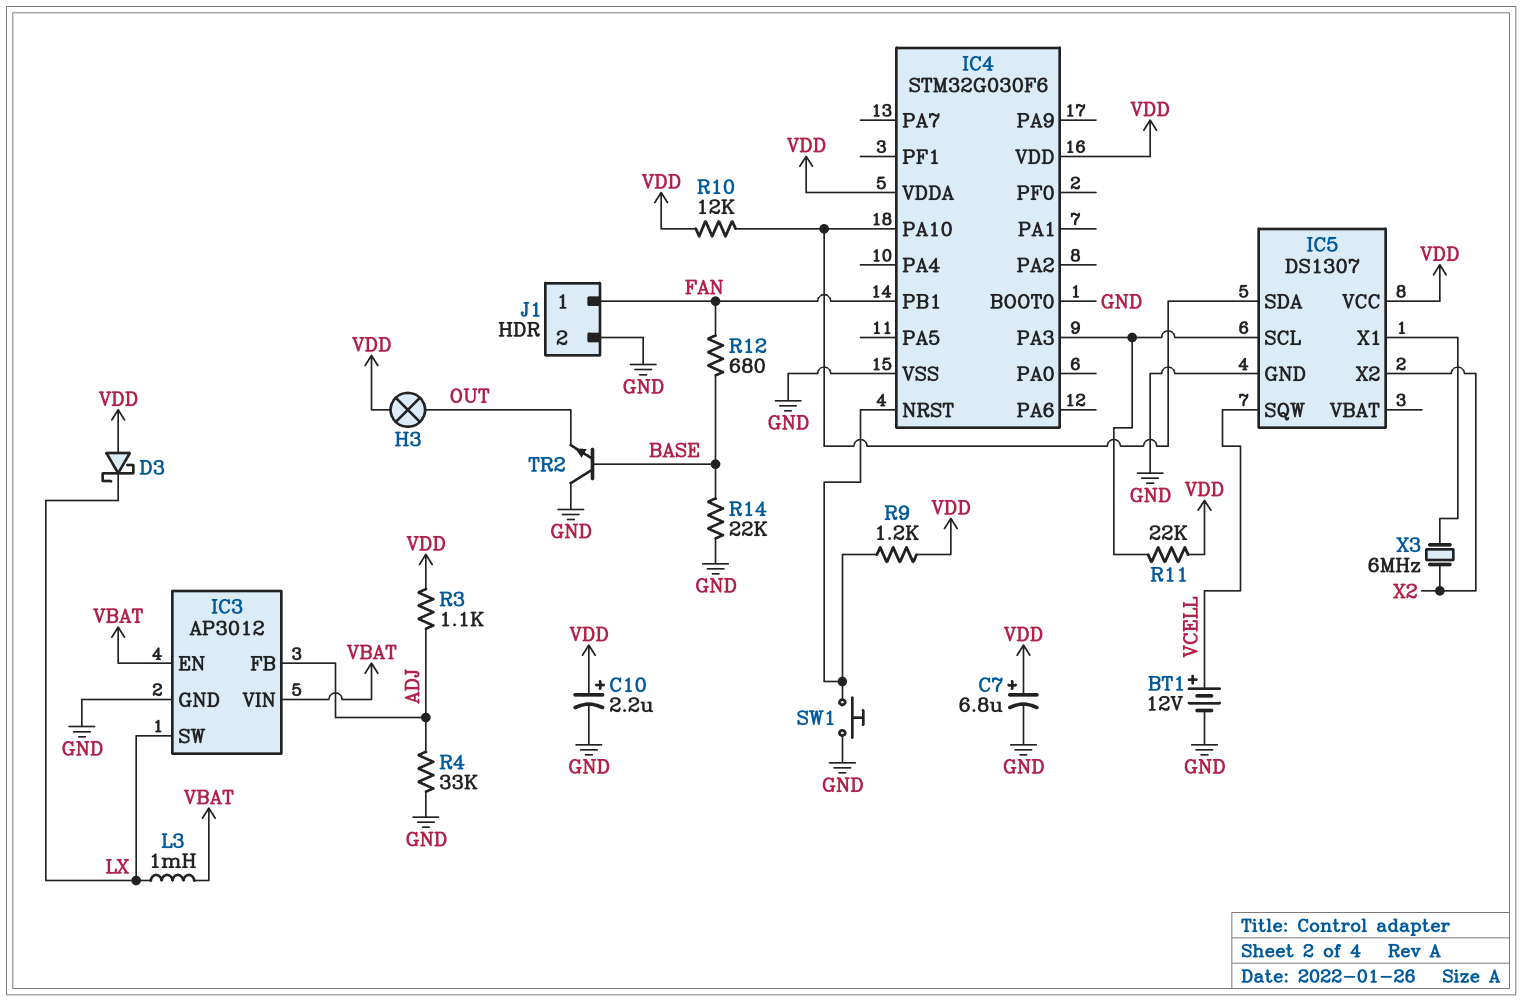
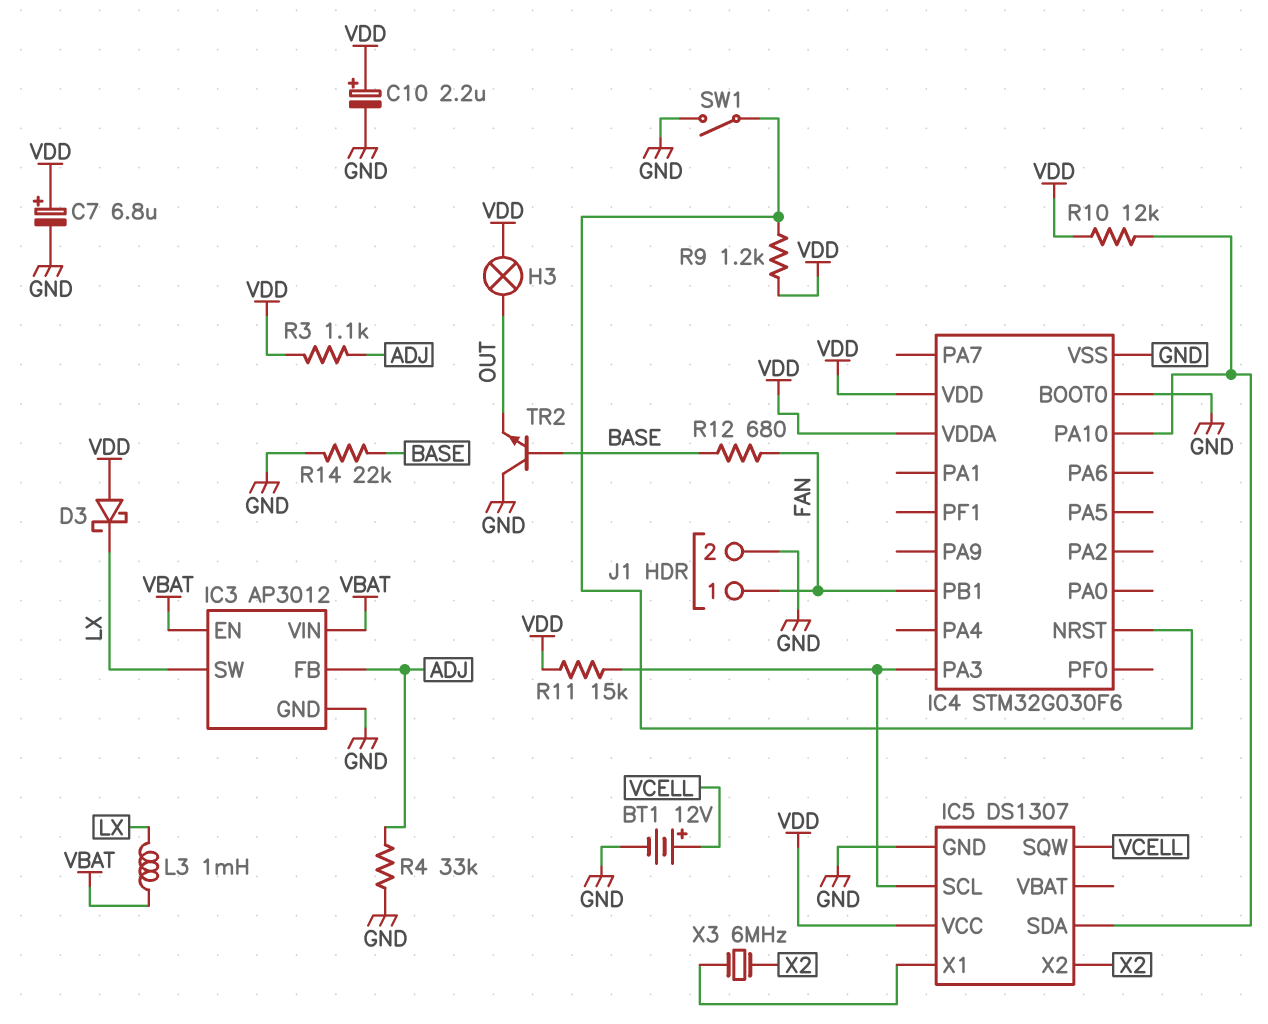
R11: 22k (IC4/PA3, VDD) -> 15k (IC4/PA3, VDD)
SW1: button (GND, IC4/NRST) -> switch (GND, IC4/NRST)

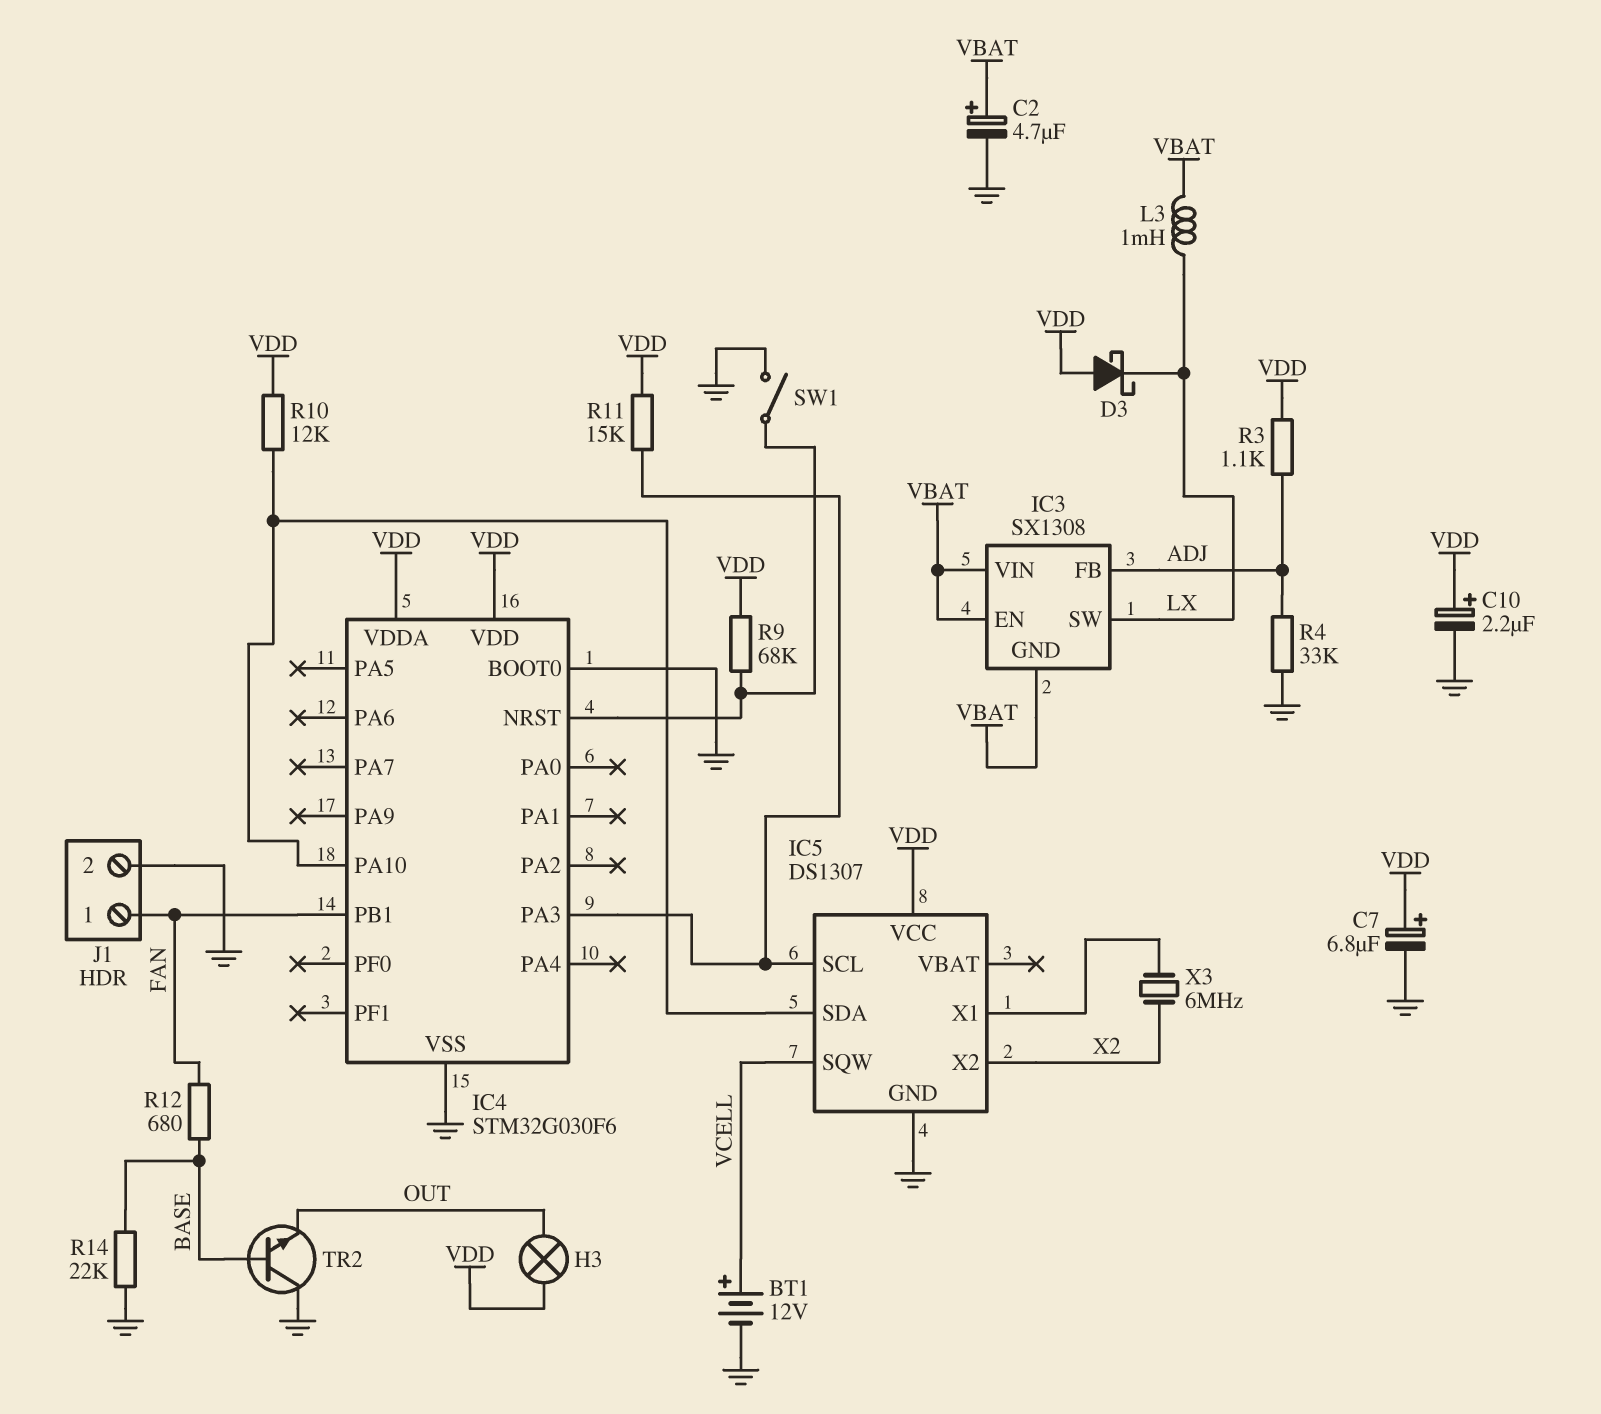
C2: none -> 4.7uF (plus VBAT, minus GND)
IC3: AP3012 -> SX1308
IC3 pin GND: GND -> VBAT
R9: 1.2k (IC4/NRST, VDD) -> 68k (IC4/NRST, VDD)

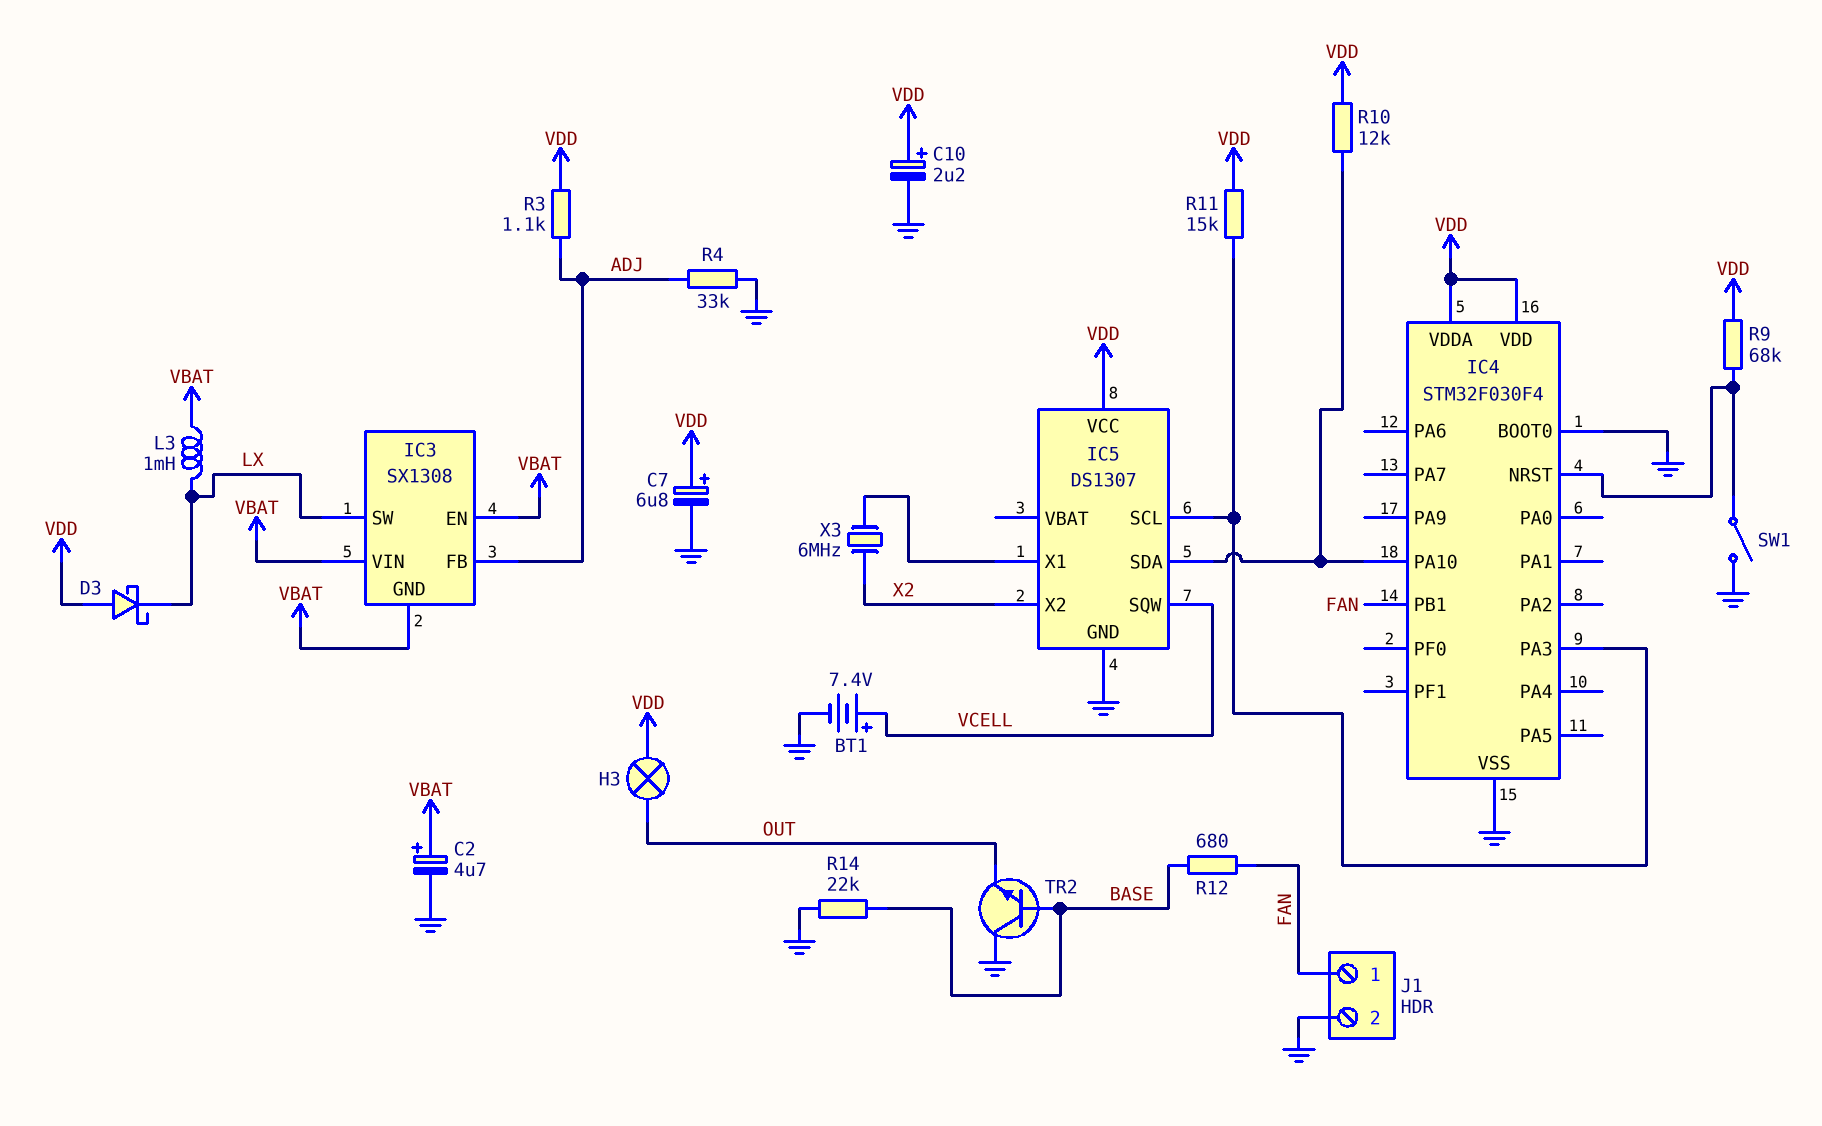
BT1: 12V (plus VCELL, minus GND) -> 7.4V (plus VCELL, minus GND)
IC4: STM32G030F6 -> STM32F030F4

